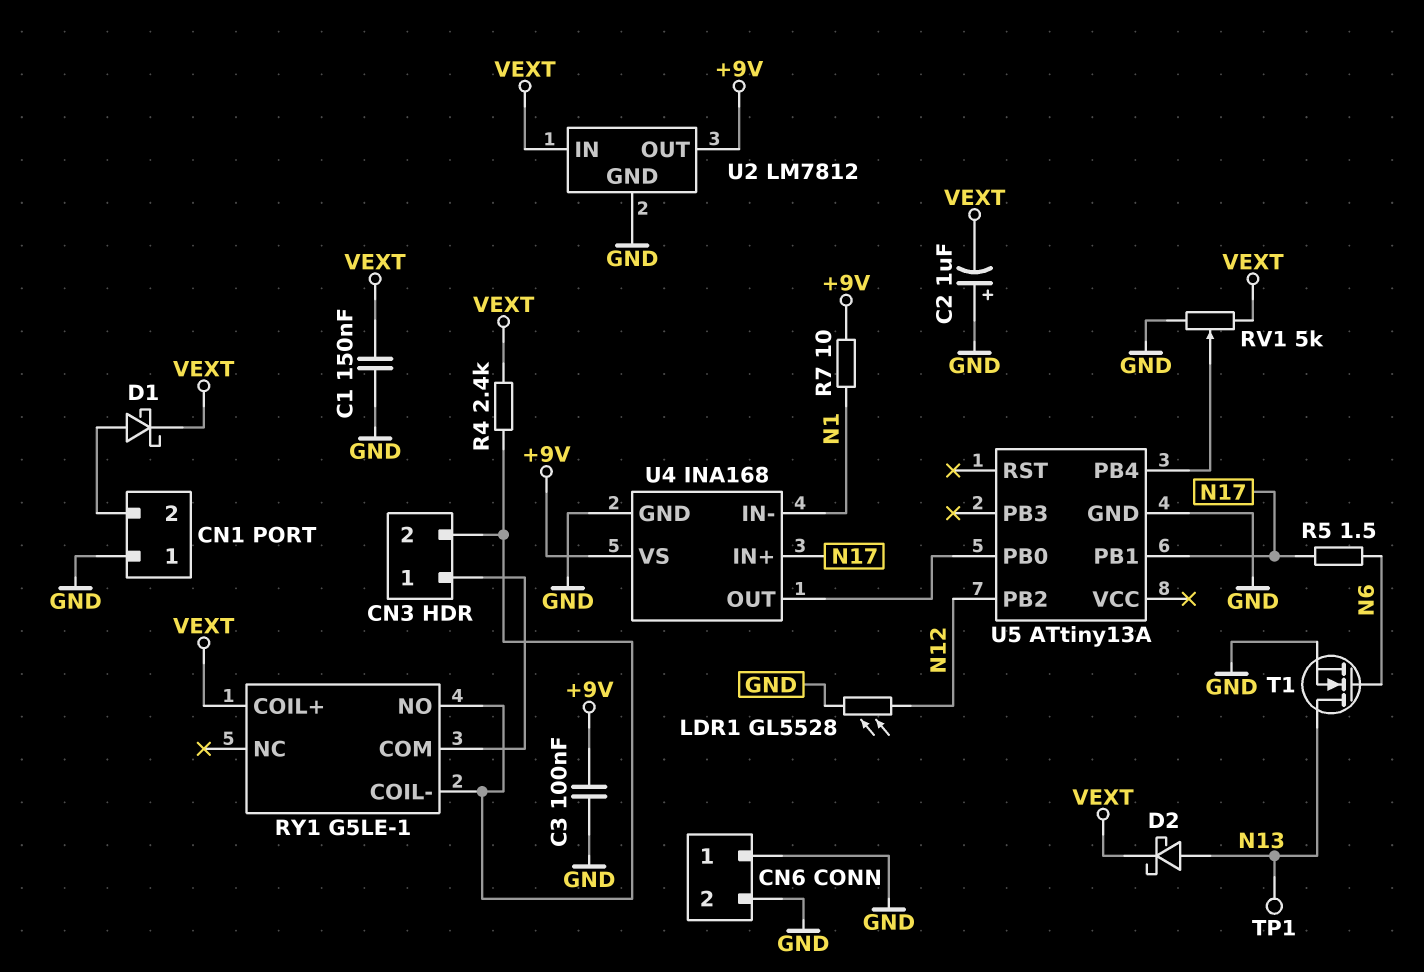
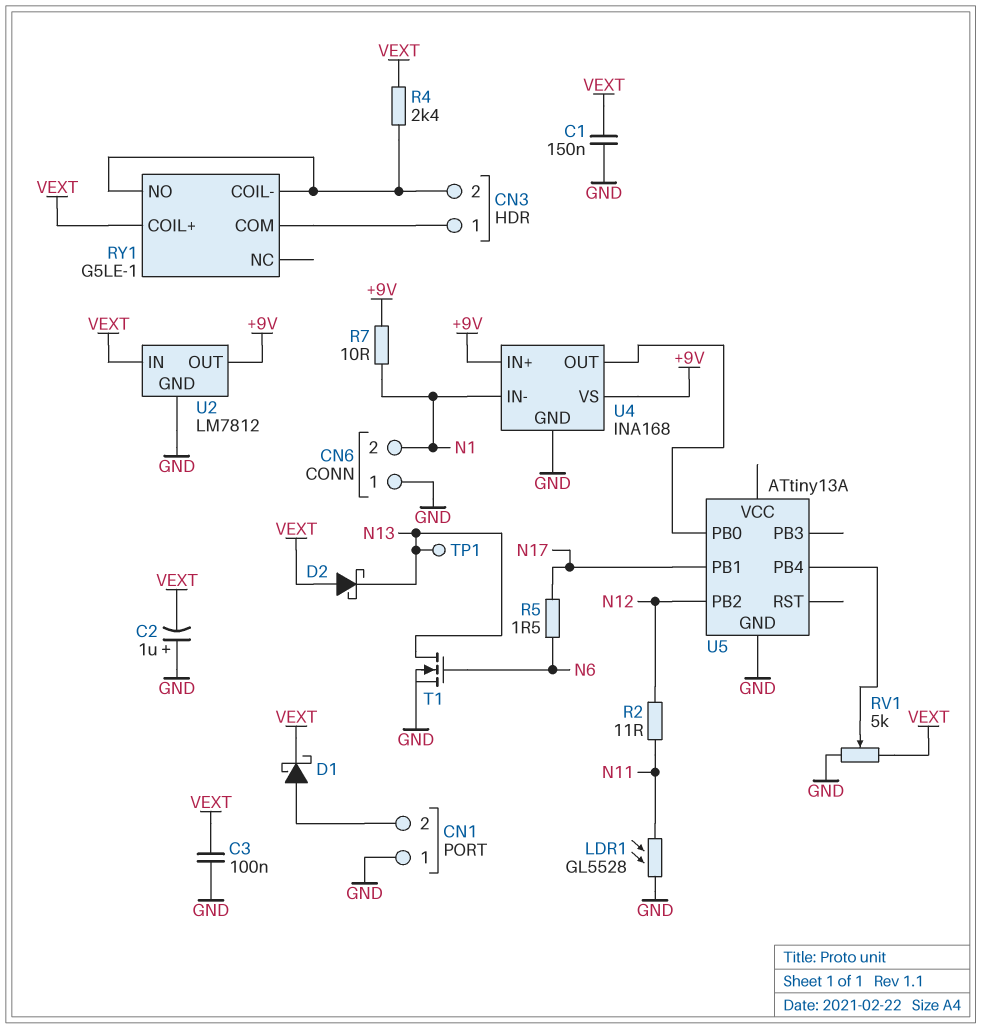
C3: 100nF (+9V, GND) -> 100nF (GND, VEXT)
CN6 pin 2: GND -> N1
D2: schottky (A N13, K VEXT) -> schottky (A VEXT, K N13)
LDR1: GL5528 (GND, N12) -> GL5528 (GND, N11)
R2: none -> 11 (N11, N12)
U4 pin IN+: N17 -> +9V

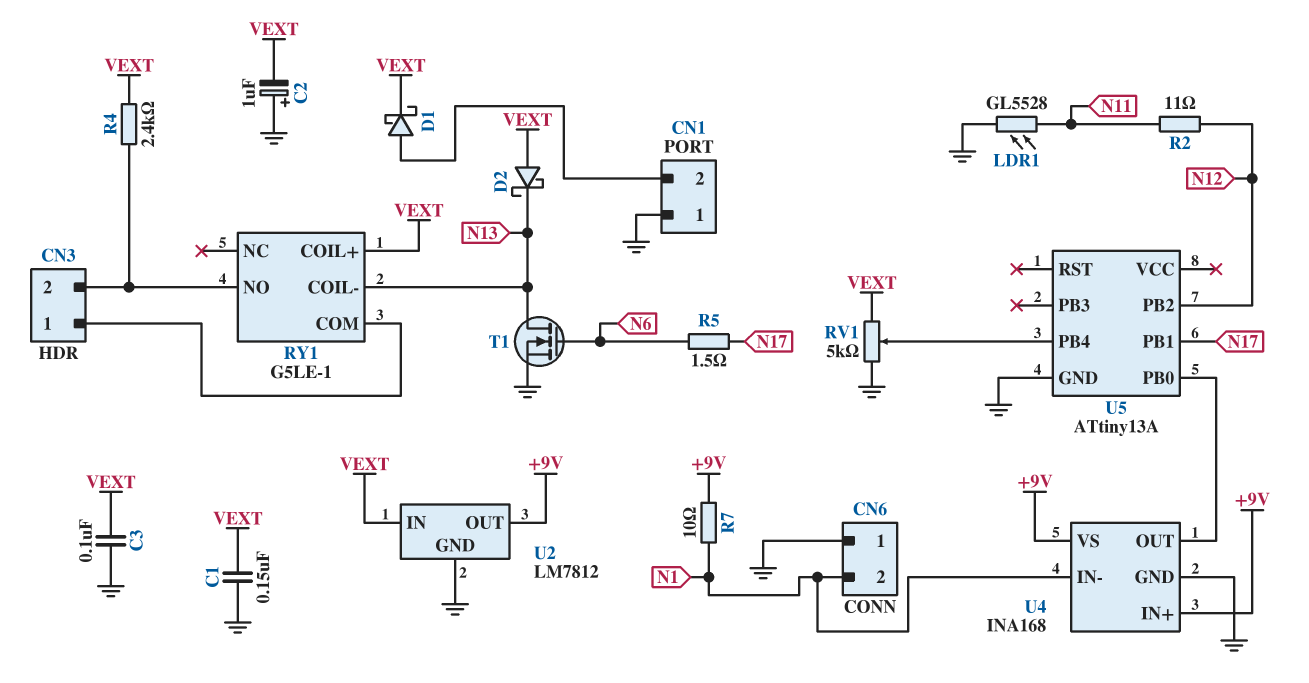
RY1 pin COIL-: CN3/2 -> N13
TP1: test point (N13) -> none

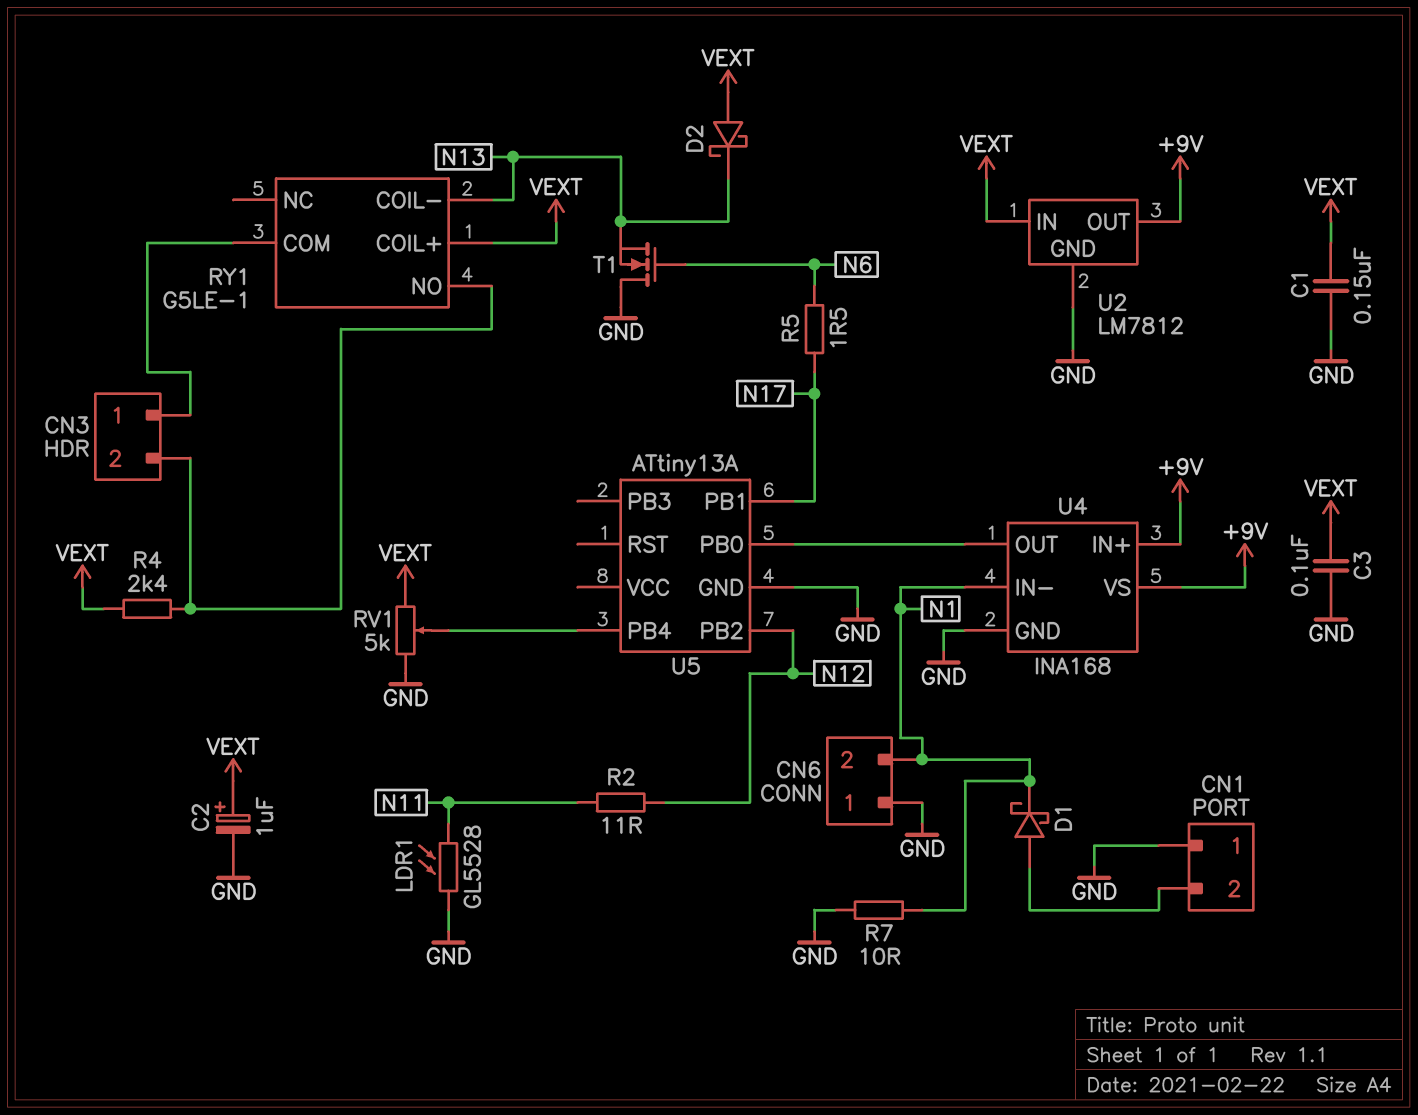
C2: 1uF (plus GND, minus VEXT) -> 1uF (plus VEXT, minus GND)
D1: schottky (A CN1/2, K VEXT) -> schottky (A CN1/2, K N1)
R7: 10 (+9V, N1) -> 10 (GND, N1)
T1: NMOS (G N6, D N13, S GND) -> NMOS (G N6, D GND, S N13)

